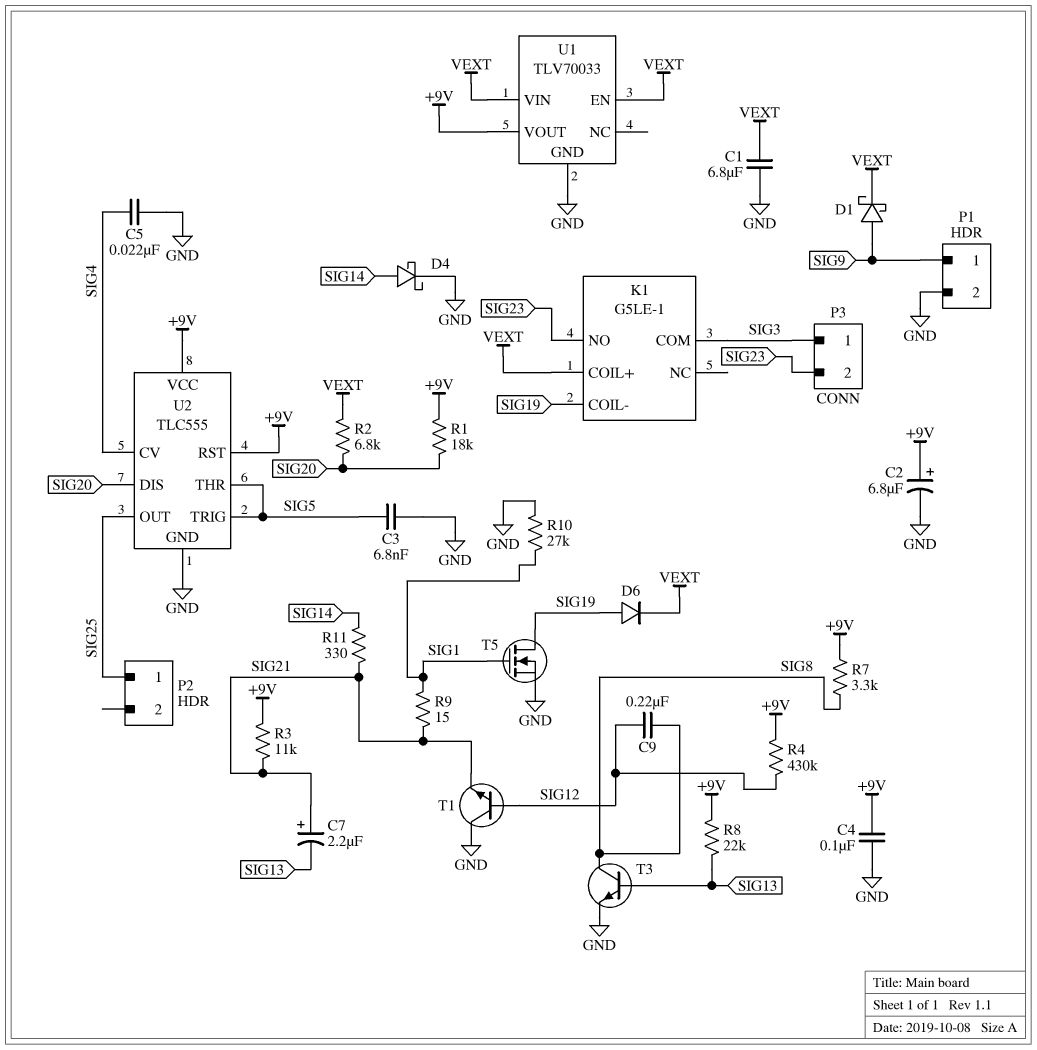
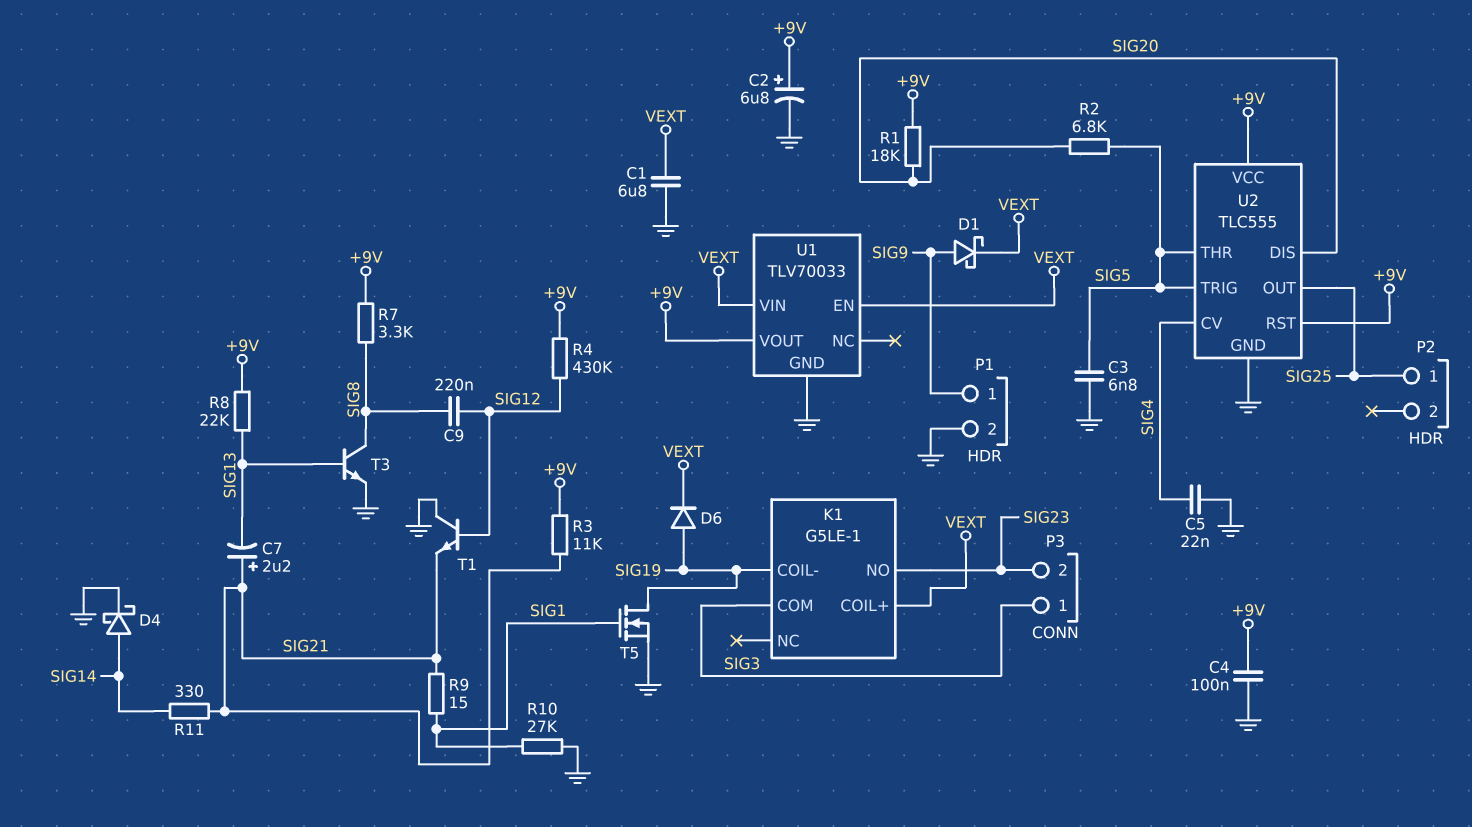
R2: 6.8k (SIG20, VEXT) -> 6.8k (SIG5, SIG20)

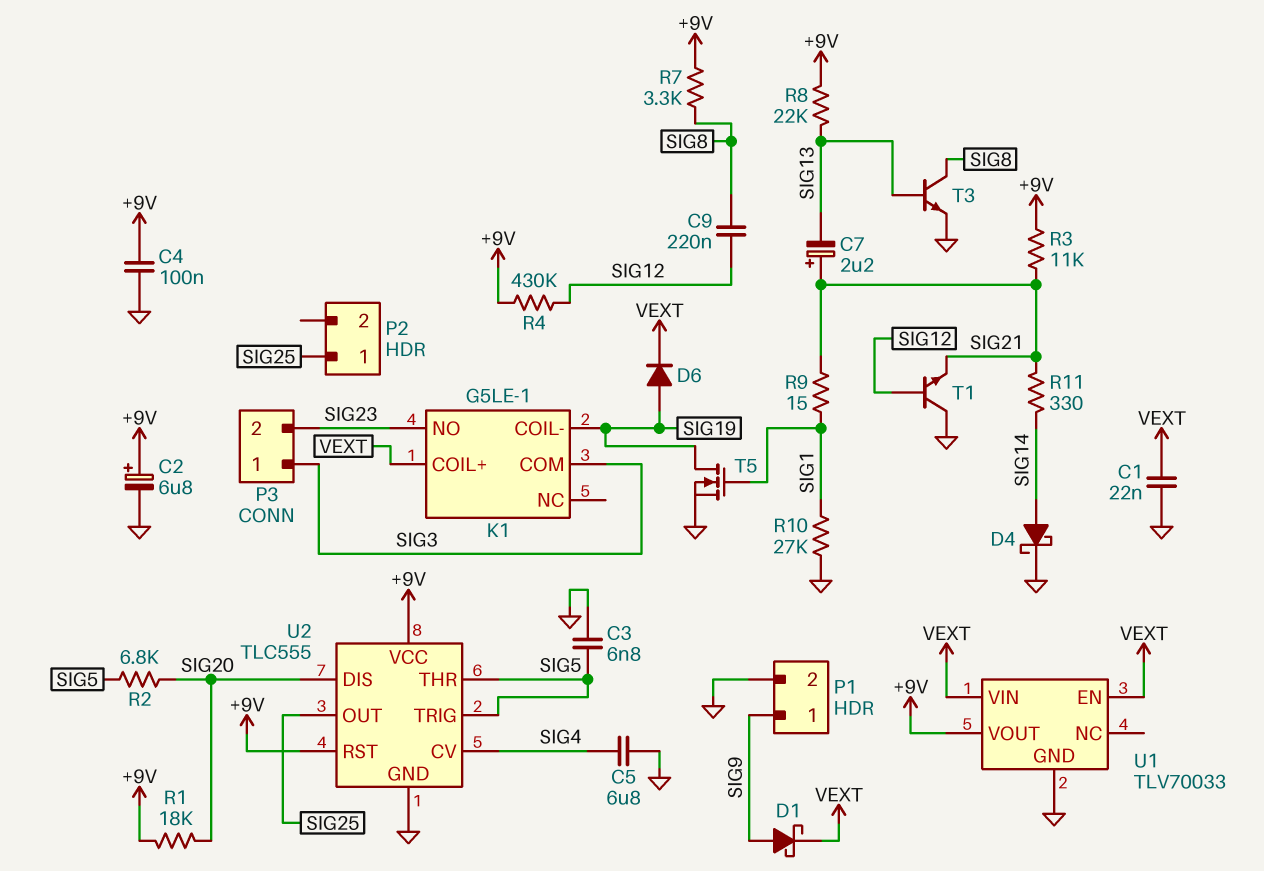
C1: 6.8uF (GND, VEXT) -> 22nF (GND, VEXT)
C5: 22nF (GND, SIG4) -> 6.8uF (GND, SIG4)

